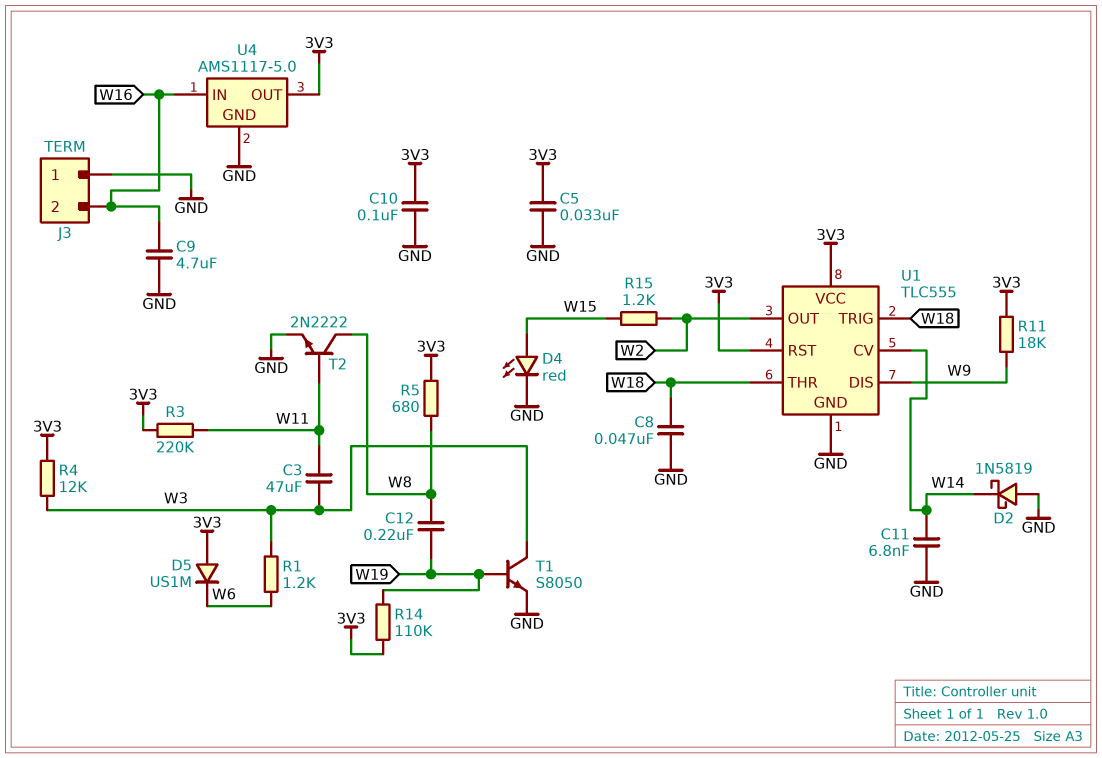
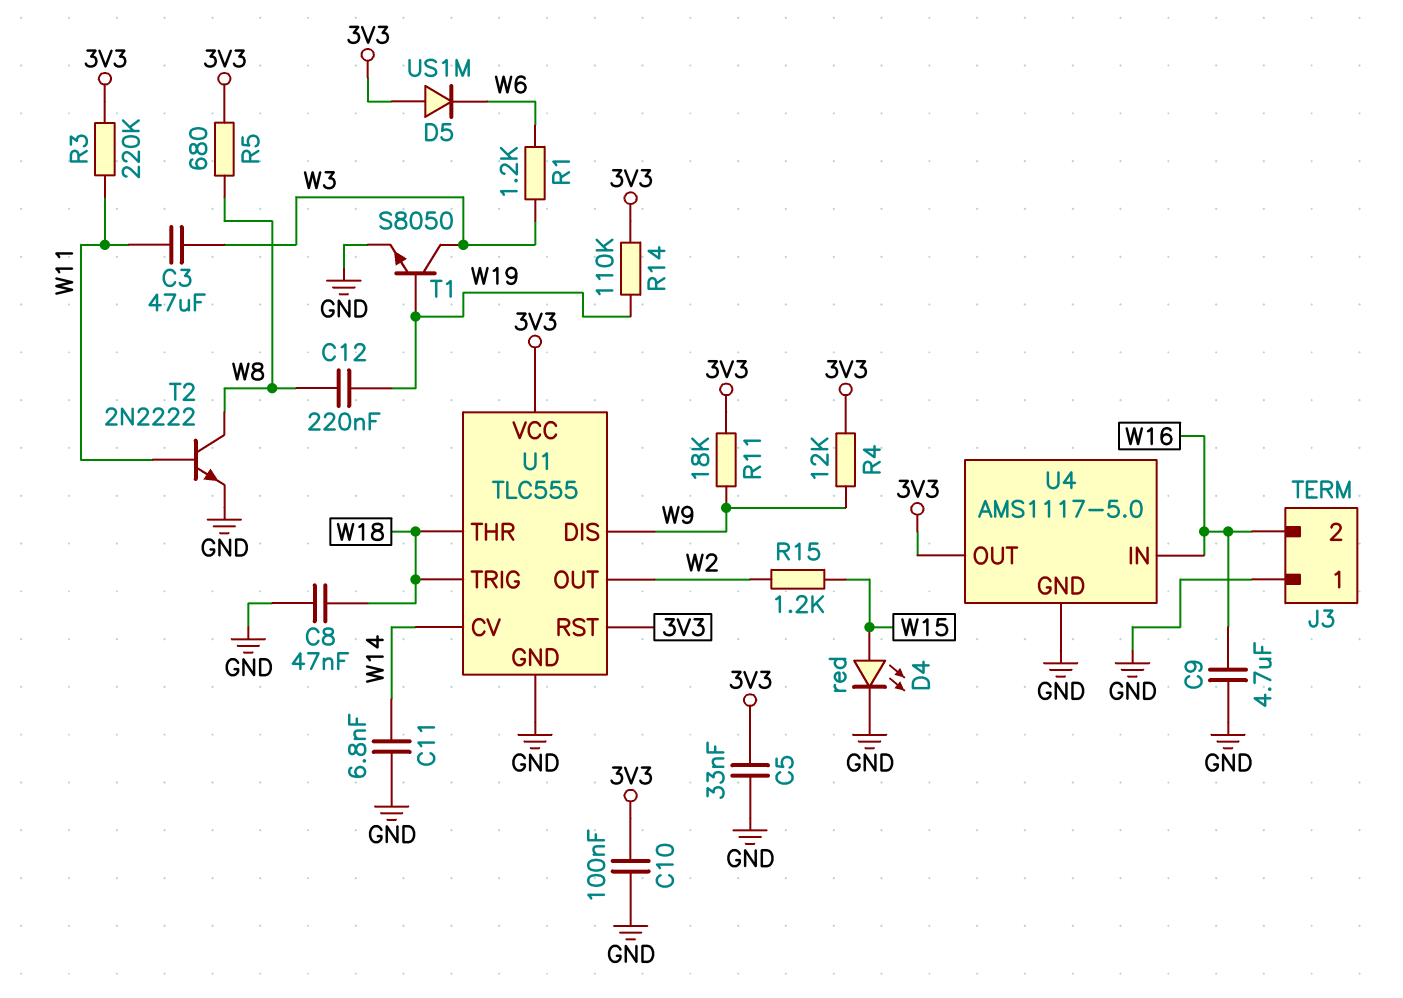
D2: schottky 1N5819 (A GND, K W14) -> none
R4: 12k (3V3, W3) -> 12k (3V3, W9)

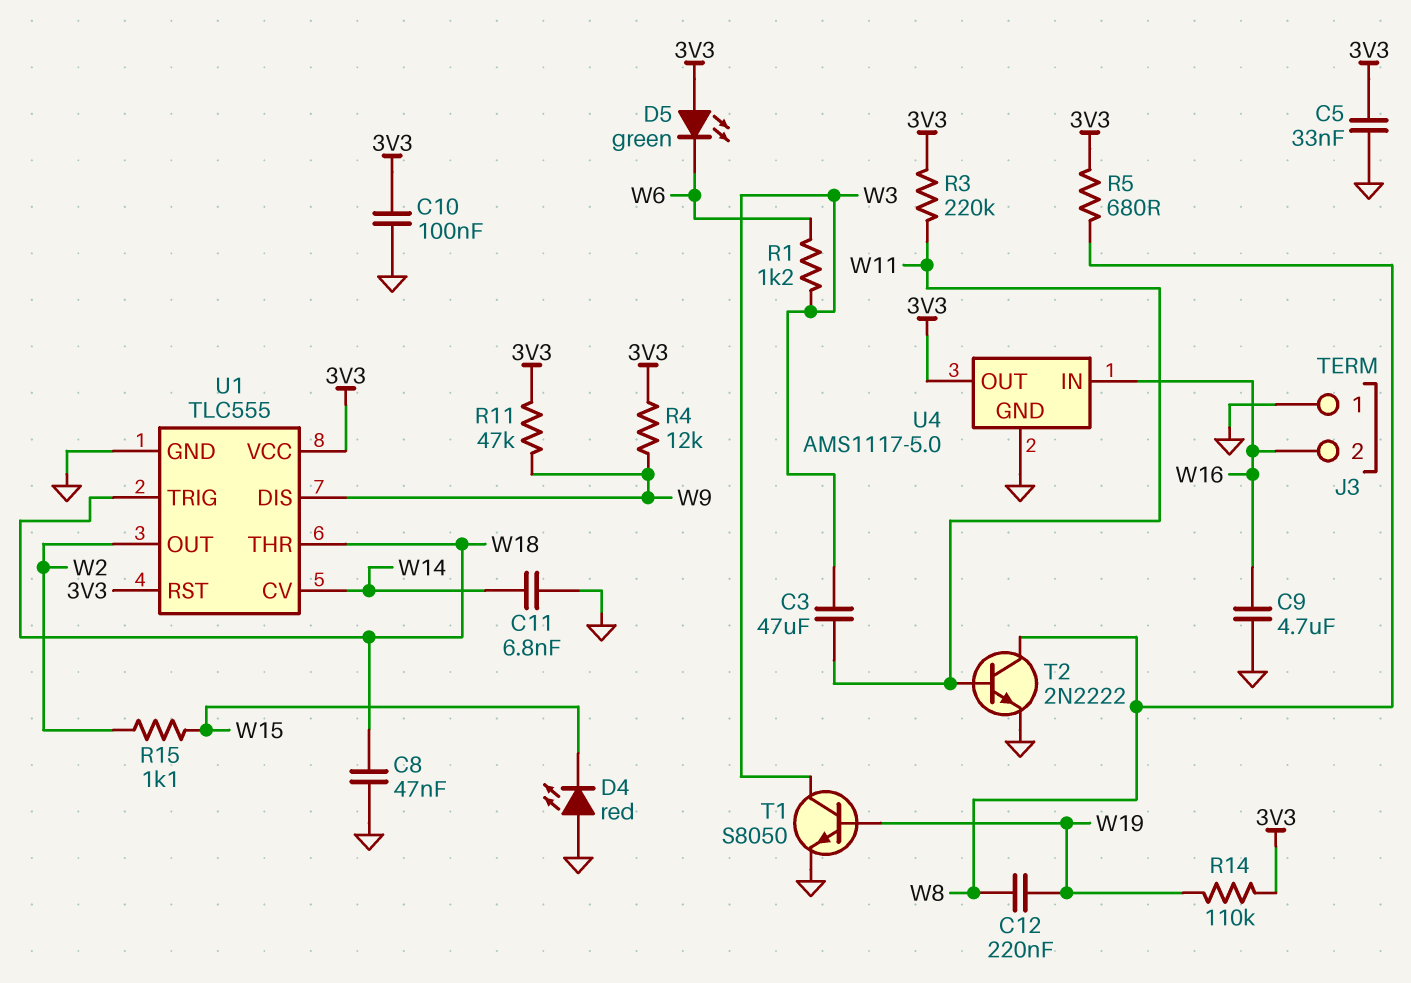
D4: LED red (A W15, K GND) -> LED red (A GND, K W15)
D5: diode US1M (A 3V3, K W6) -> LED green (A 3V3, K W6)
R11: 18k (3V3, W9) -> 47k (3V3, W9)
R15: 1.2k (W2, W15) -> 1.1k (W2, W15)

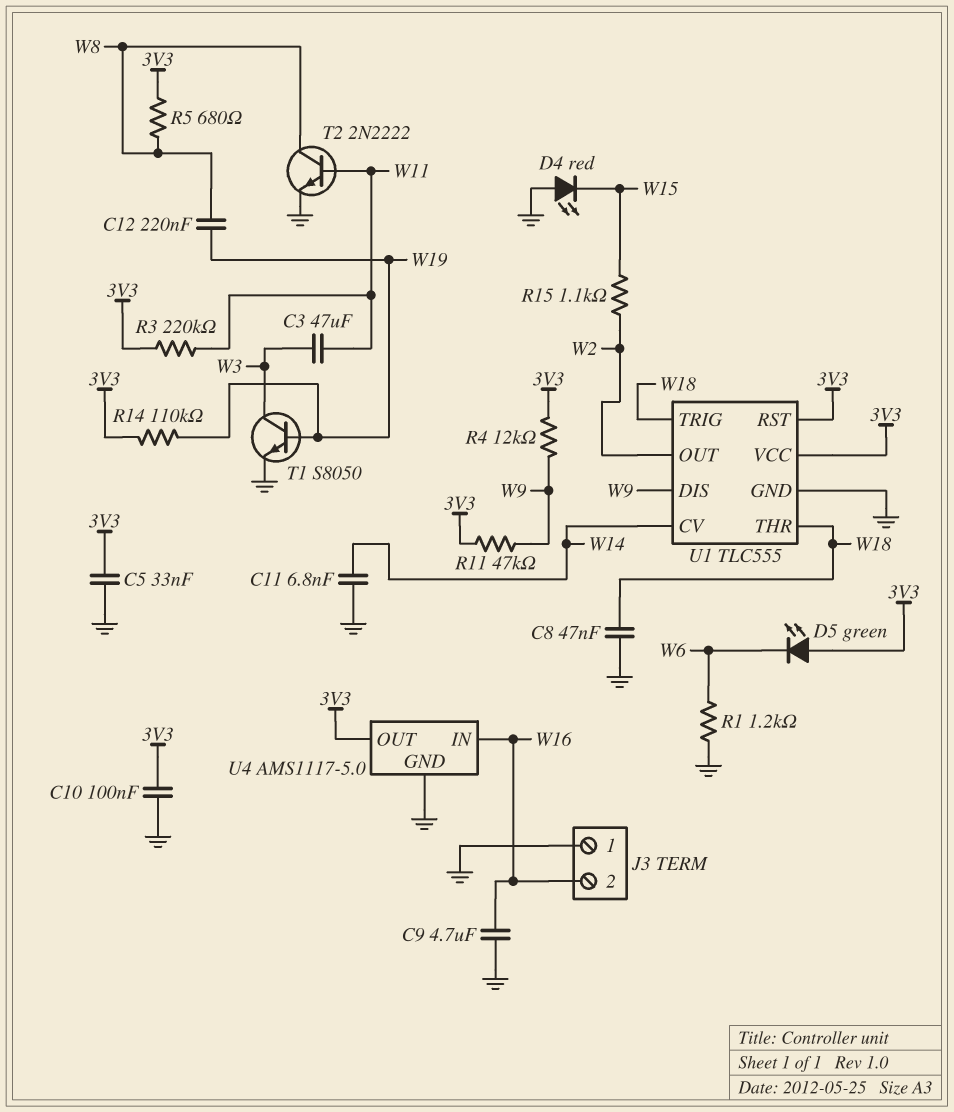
R1: 1.2k (W3, W6) -> 1.2k (GND, W6)

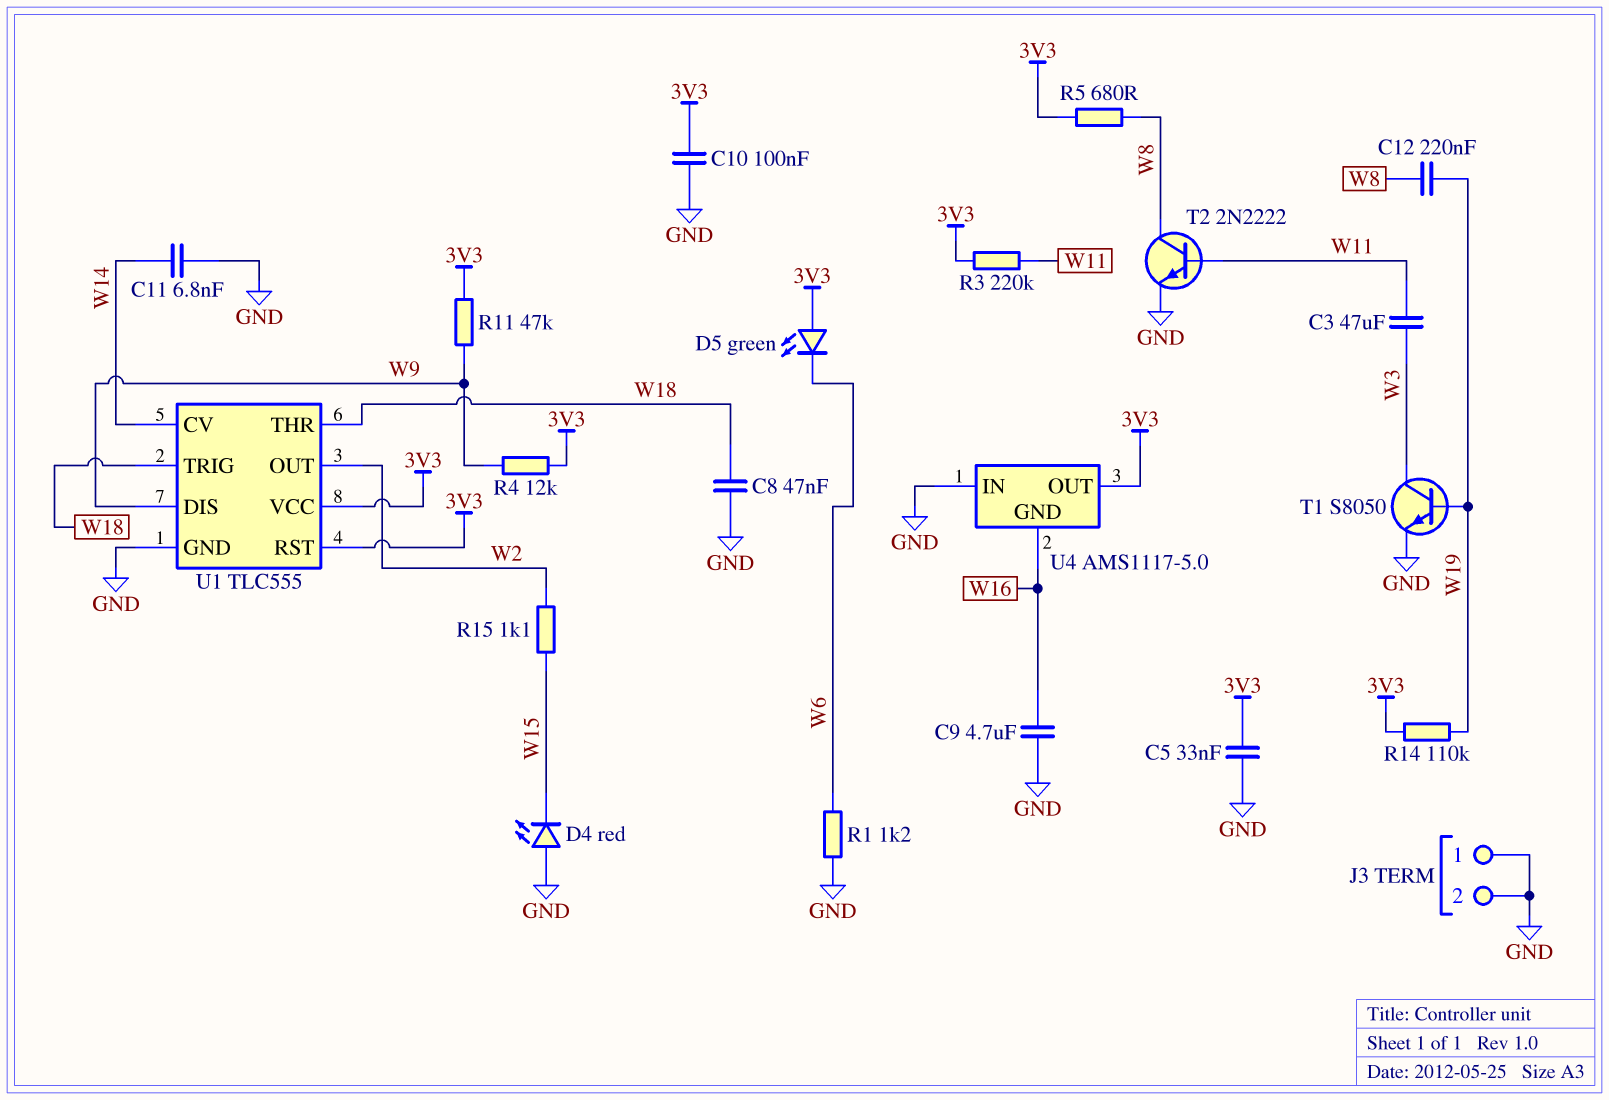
J3 pin 2: W16 -> GND
U4 pin GND: GND -> W16
U4 pin IN: W16 -> GND

